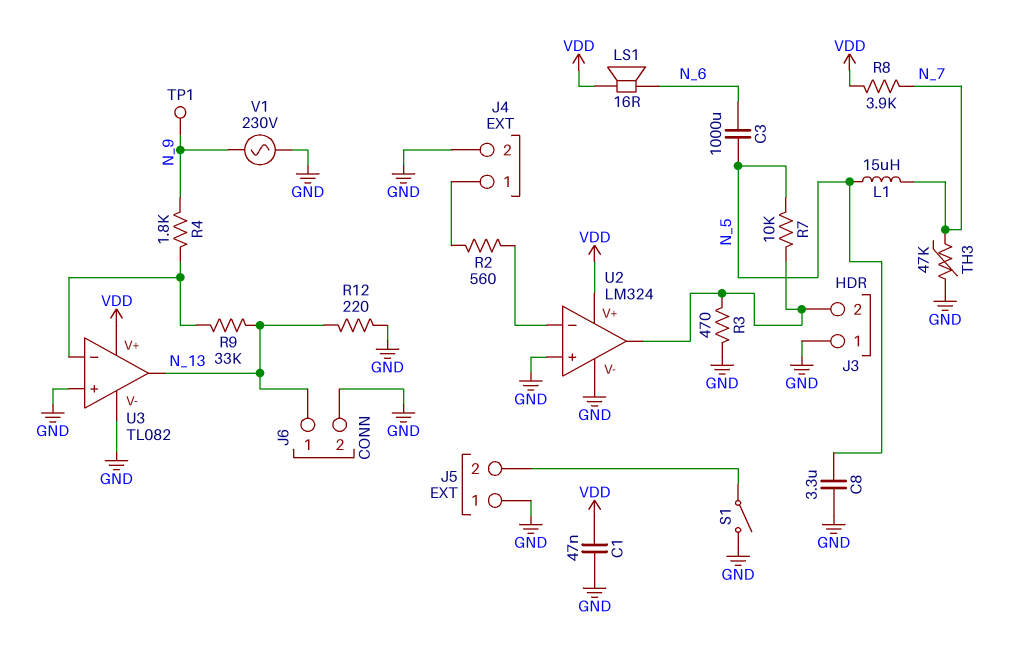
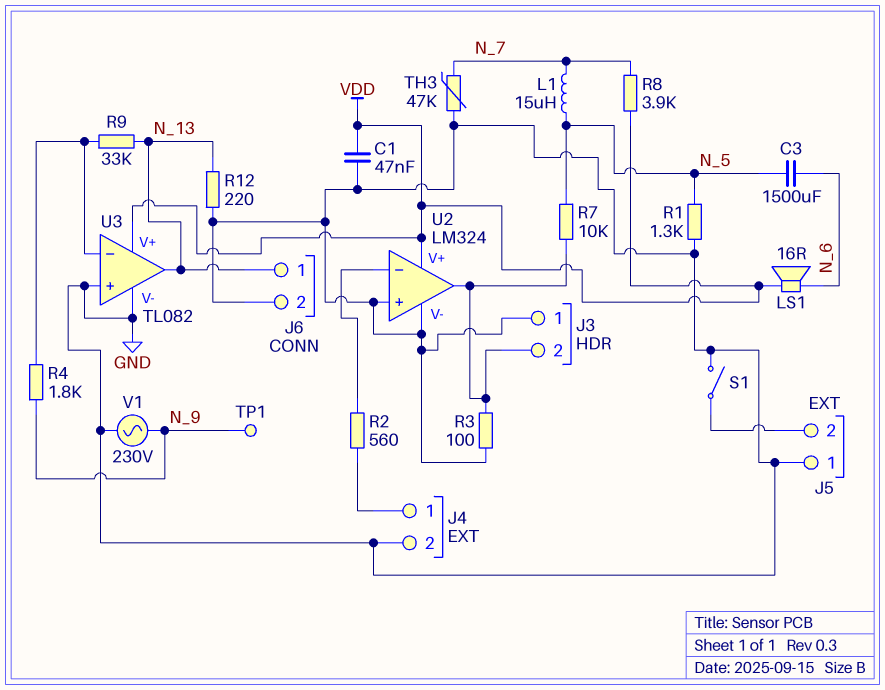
C3: 1000uF (N_5, N_6) -> 1500uF (N_5, N_6)
C8: 3.3uF (GND, N_5) -> none
R1: none -> 1.3k (GND, N_5)
R3: 470 (GND, J3/2) -> 100 (GND, J3/2)

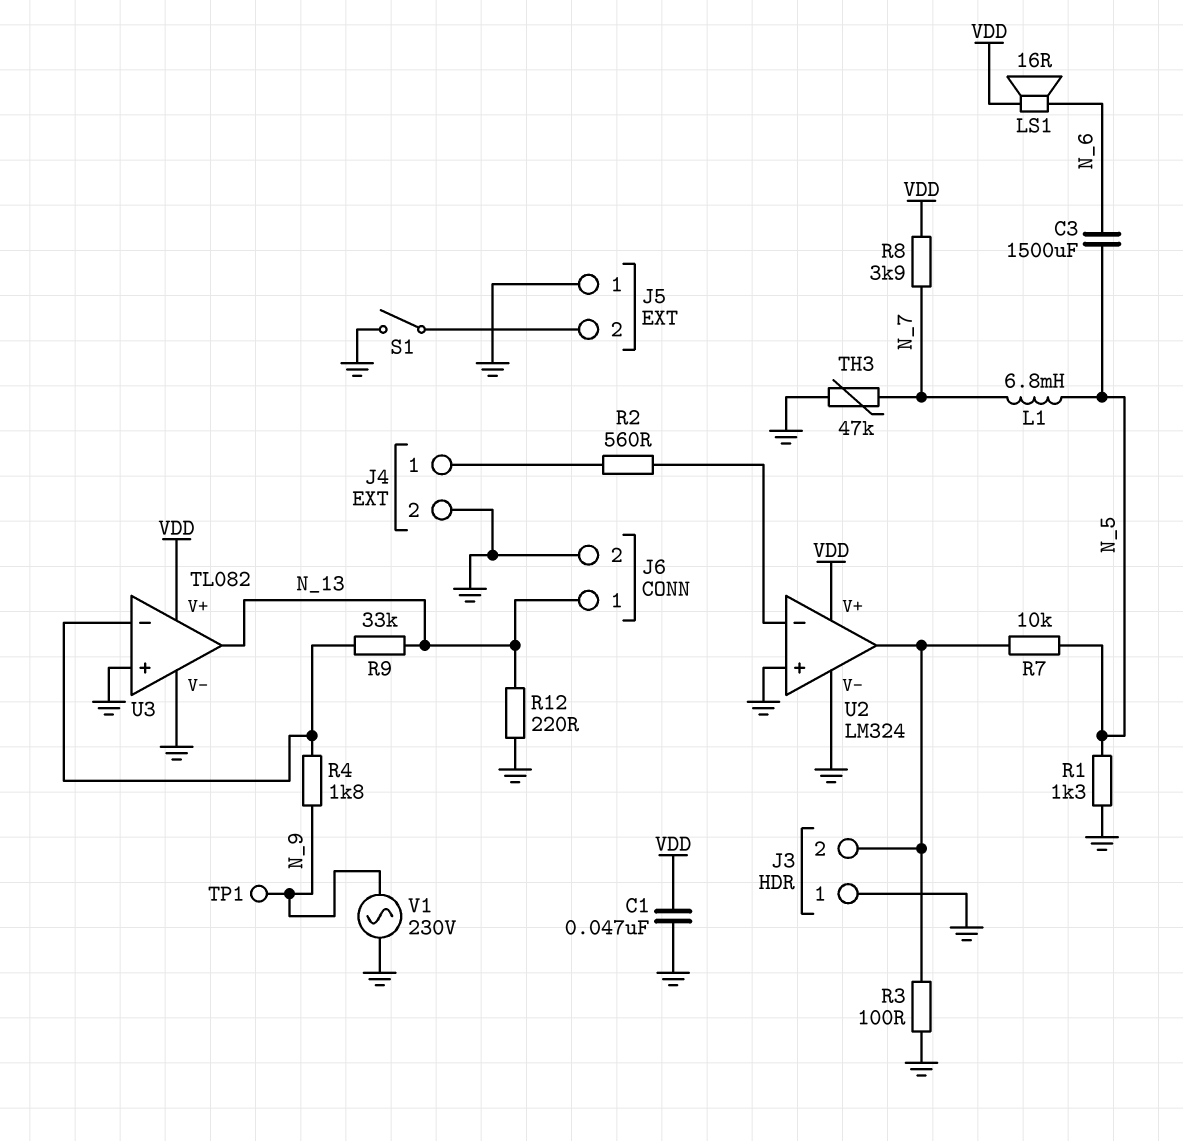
L1: 15uH (N_5, N_7) -> 6.8mH (N_5, N_7)

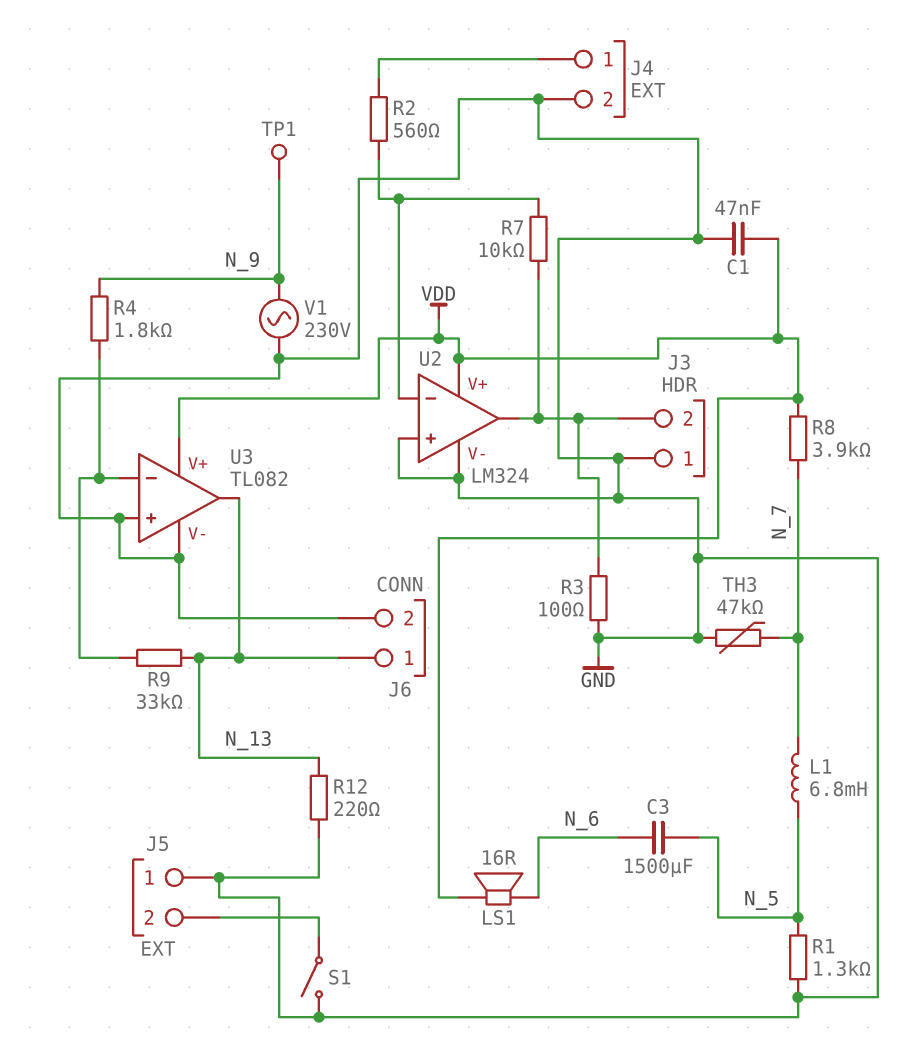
R7: 10k (J3/2, N_5) -> 10k (J3/2, U2/in-)

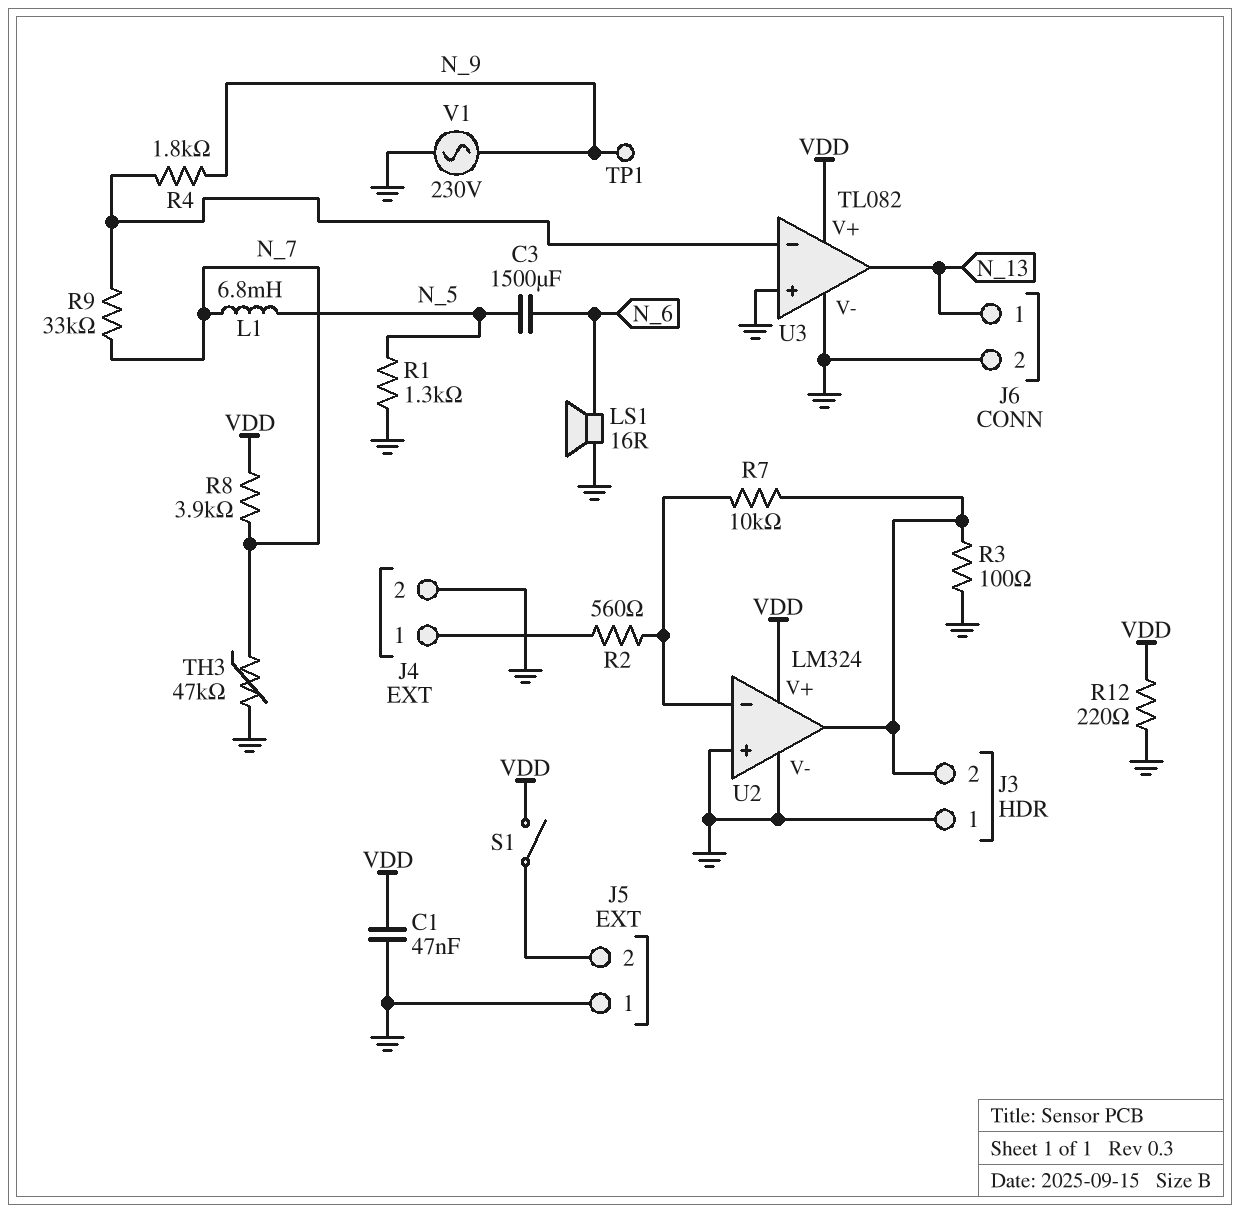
LS1: speaker 16R (N_6, VDD) -> speaker 16R (GND, N_6)
R9: 33k (N_13, U3/in-) -> 33k (N_7, U3/in-)
R12: 220 (GND, N_13) -> 220 (GND, VDD)
S1: switch (GND, J5/2) -> switch (J5/2, VDD)

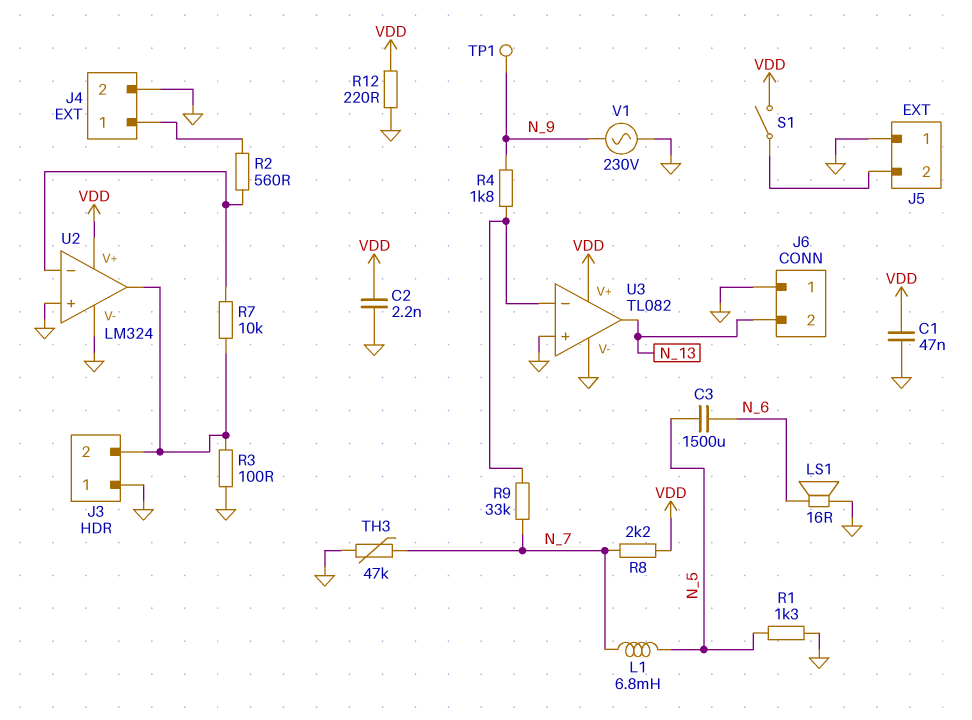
C2: none -> 2.2nF (GND, VDD)
J6 pin 1: N_13 -> GND
J6 pin 2: GND -> N_13
R8: 3.9k (N_7, VDD) -> 2.2k (N_7, VDD)

